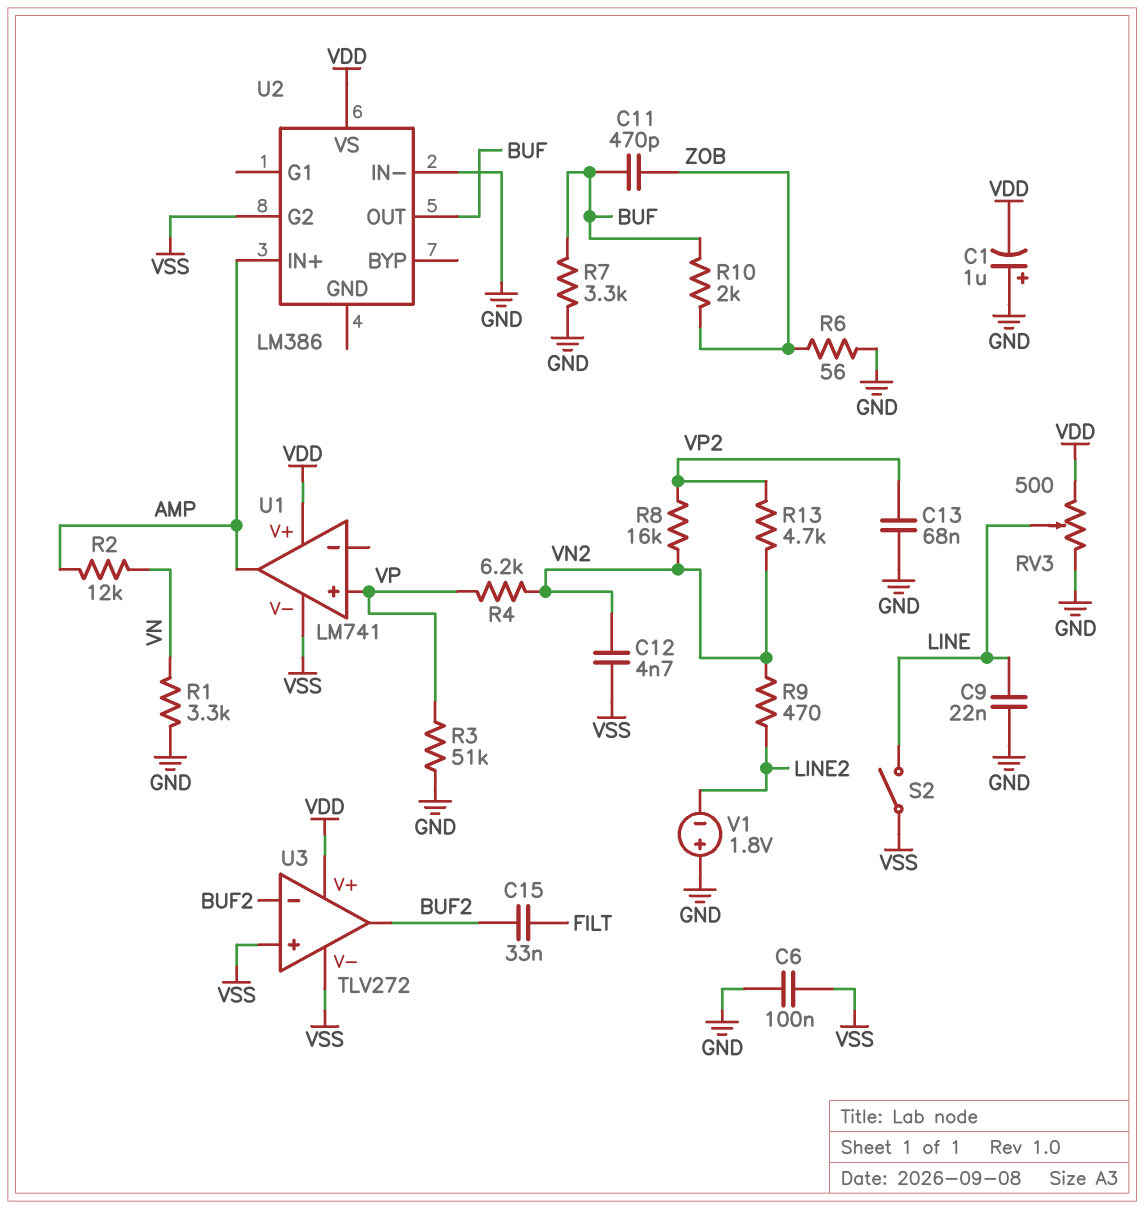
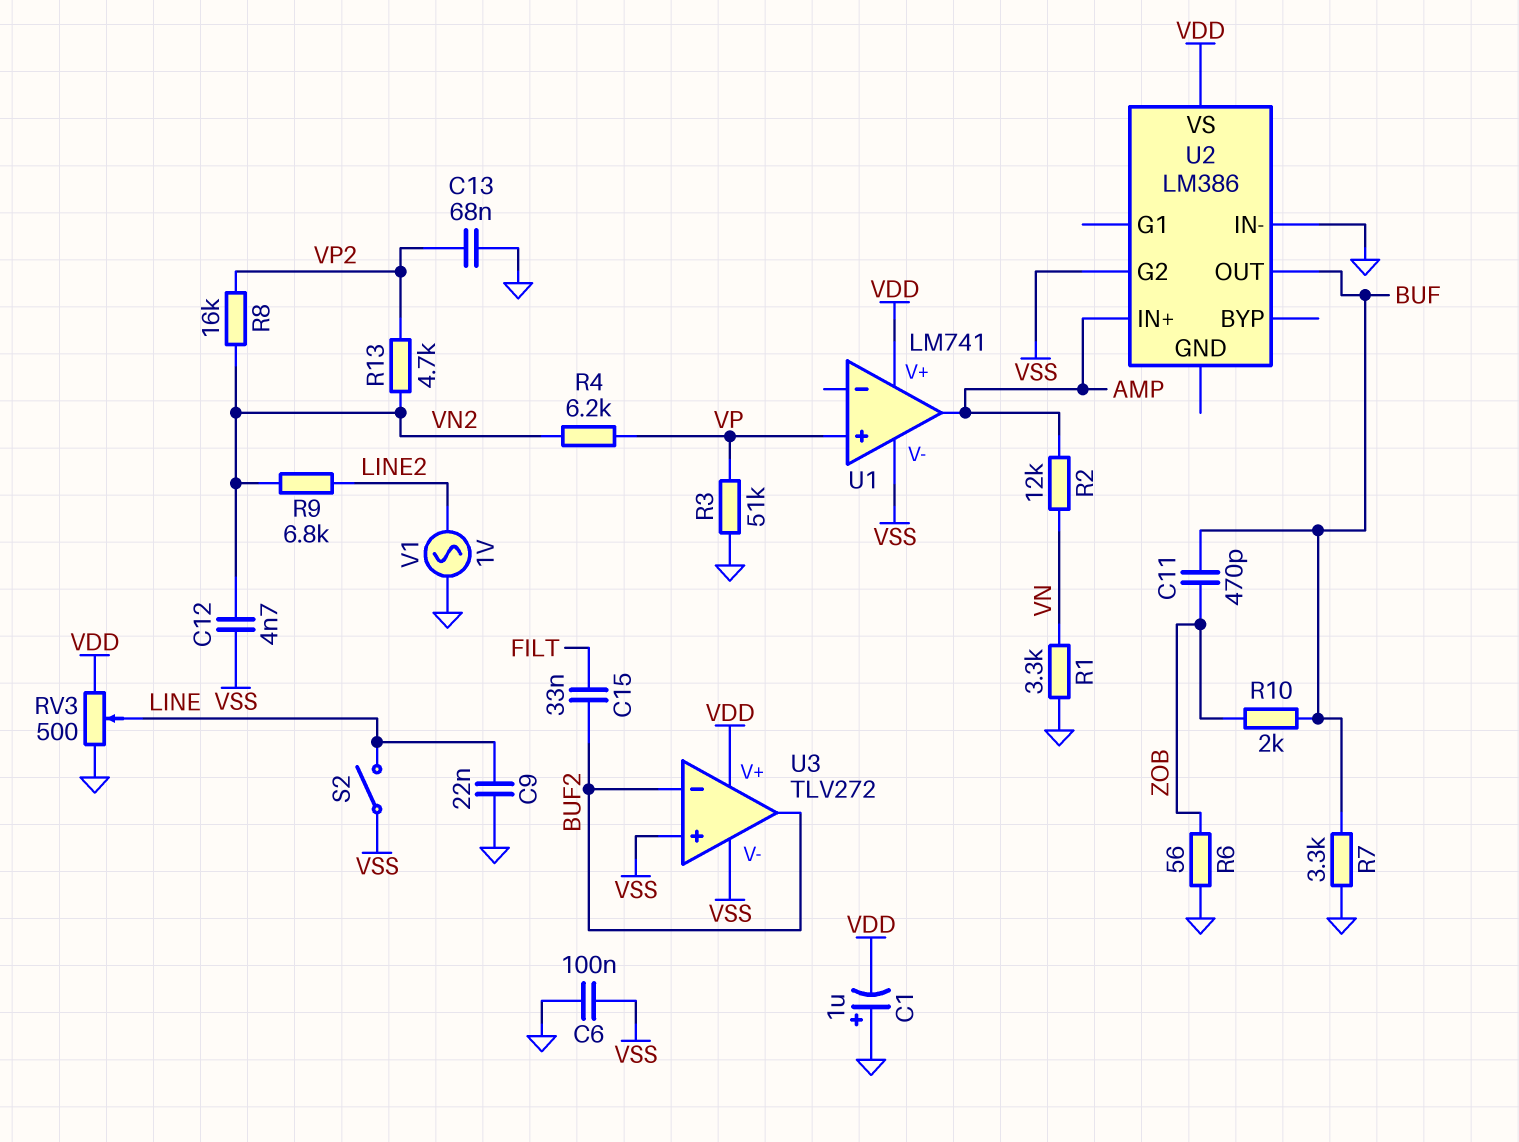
R9: 470 (LINE2, VN2) -> 6.8k (LINE2, VN2)
V1: 1.8V (plus GND, minus LINE2) -> AC 1V (GND, LINE2)

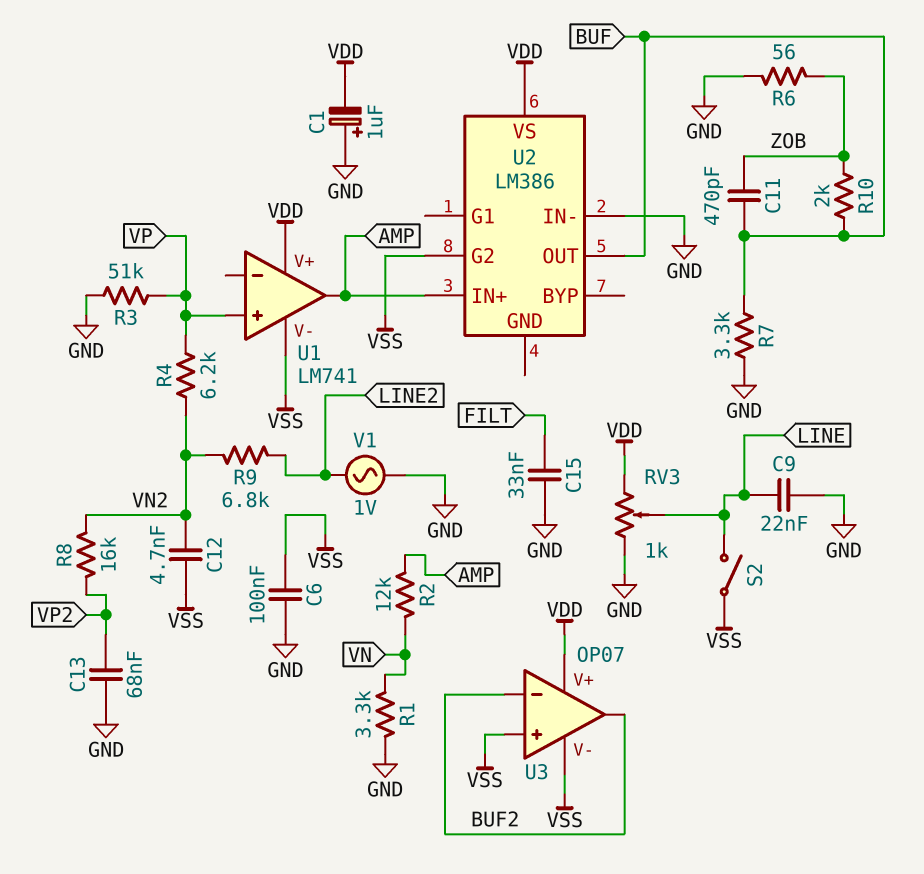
C15: 33nF (BUF2, FILT) -> 33nF (FILT, GND)
R13: 4.7k (VN2, VP2) -> none
RV3: 500 (GND, VDD, wiper LINE) -> 1k (GND, VDD, wiper LINE)
U3: TLV272 -> OP07

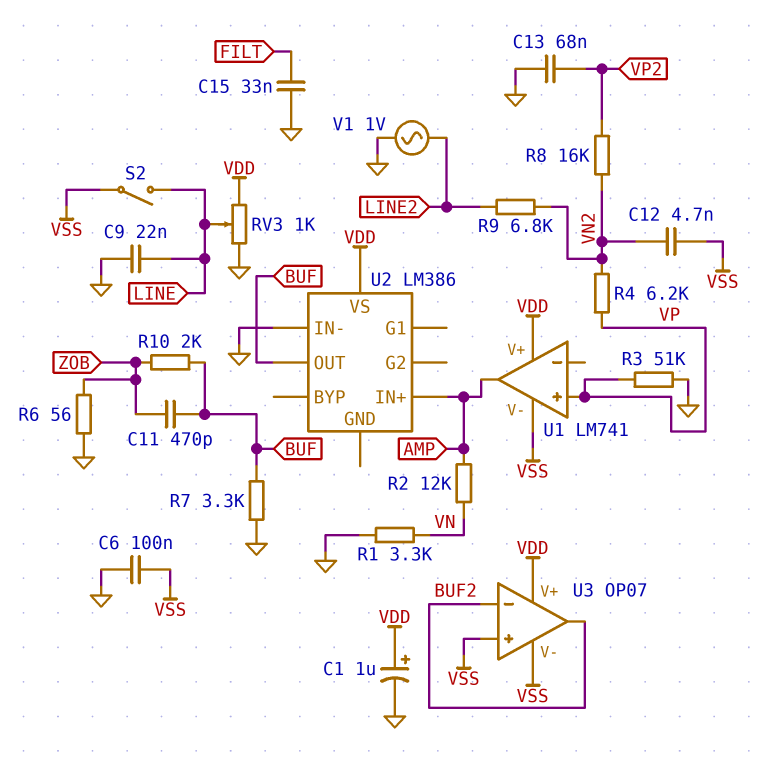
C1: 1uF (plus GND, minus VDD) -> 1uF (plus VDD, minus GND)
U2 pin G2: VSS -> none

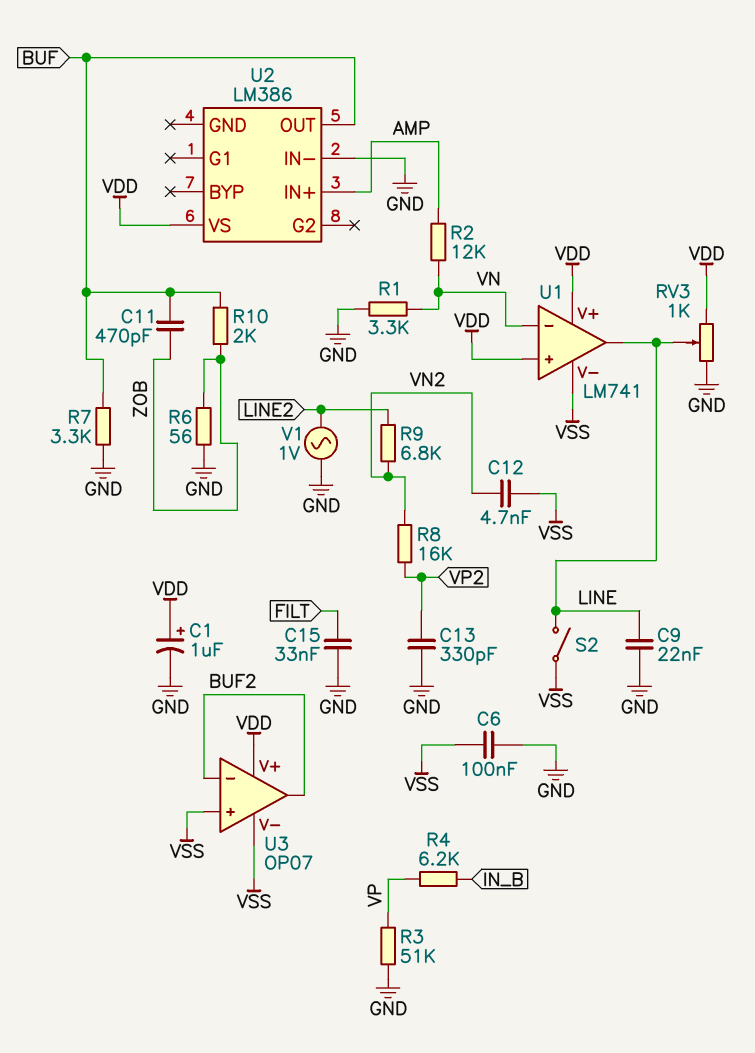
C13: 68nF (GND, VP2) -> 330pF (GND, VP2)
R4: 6.2k (VN2, VP) -> 6.2k (IN_B, VP)
U1 pin in+: VP -> VDD
U1 pin in-: none -> VN
U1 pin out: AMP -> LINE

